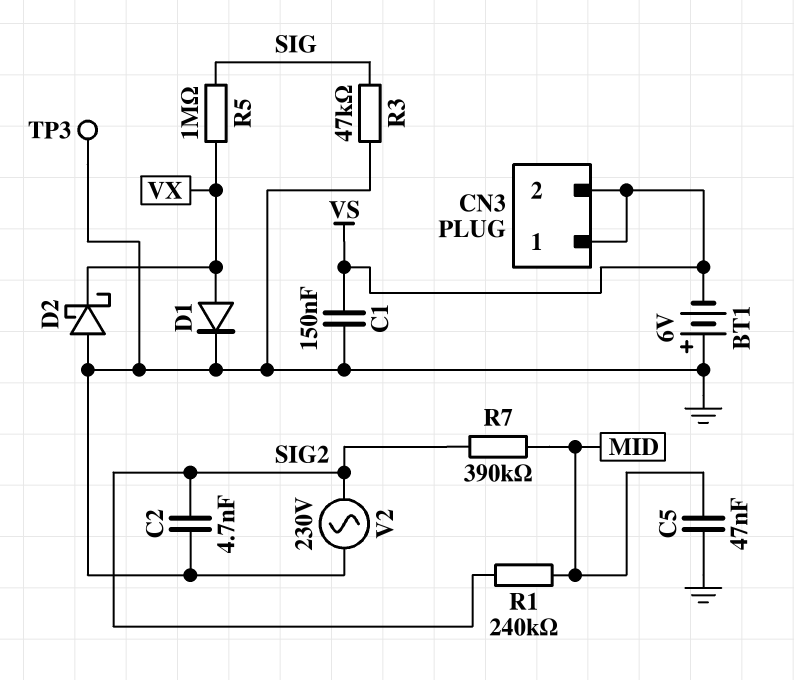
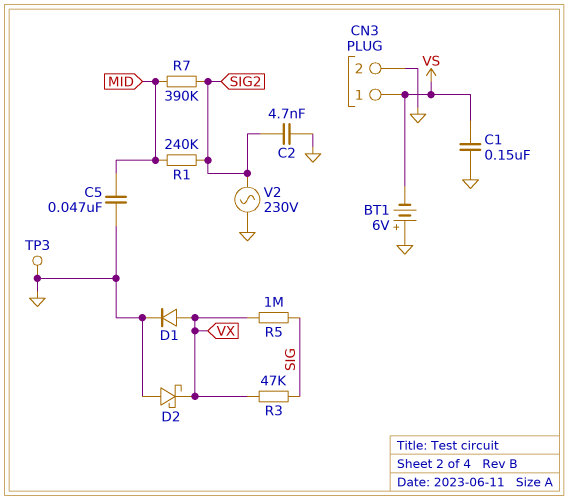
CN3 pin 2: VS -> GND
R3: 47k (GND, SIG) -> 47k (SIG, VX)

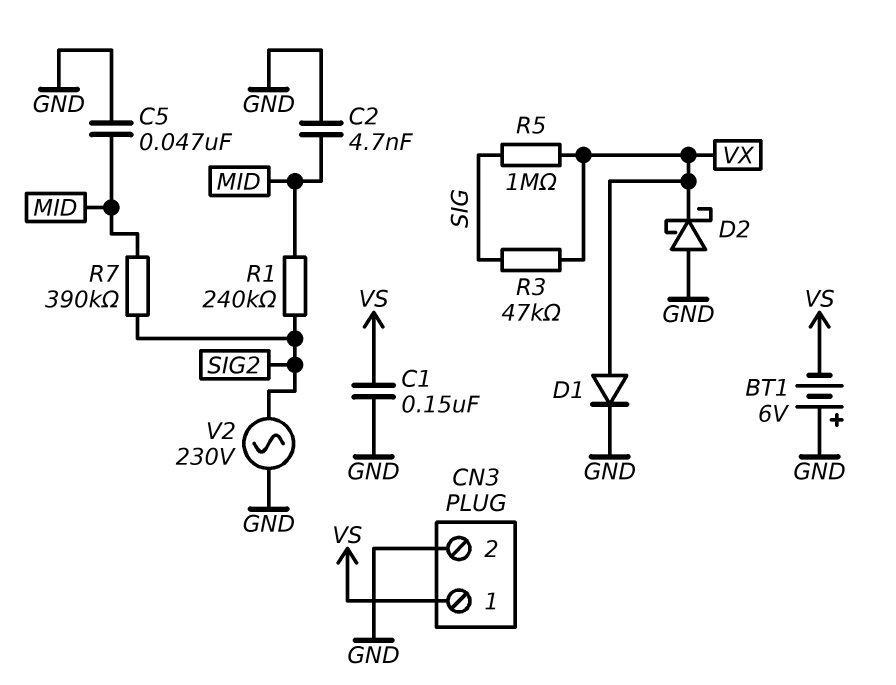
C2: 4.7nF (GND, SIG2) -> 4.7nF (GND, MID)
TP3: test point (GND) -> none

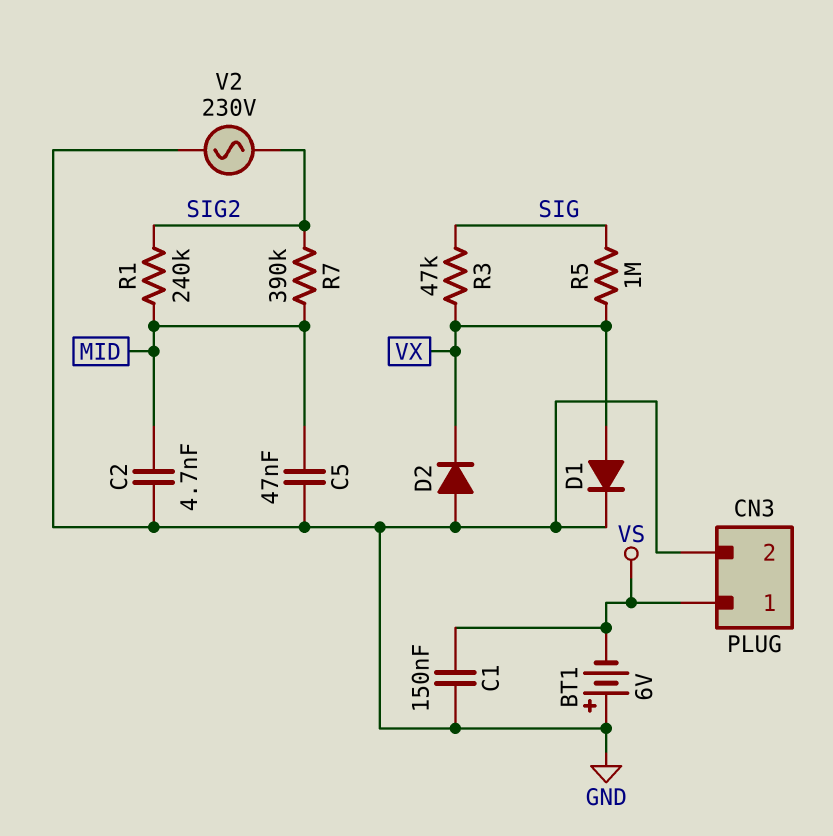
D2: schottky (A GND, K VX) -> diode (A GND, K VX)

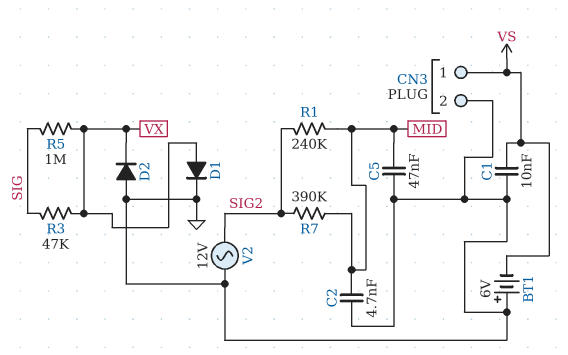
C1: 150nF (GND, VS) -> 10nF (GND, VS)
V2: AC 230V (GND, SIG2) -> AC 12V (GND, SIG2)

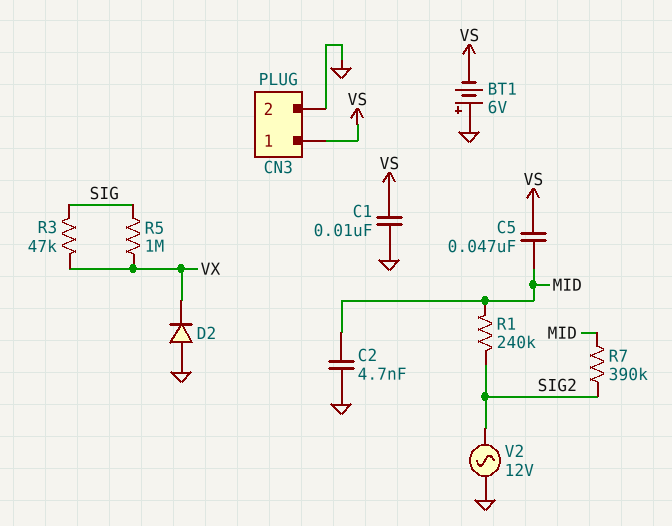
C5: 47nF (GND, MID) -> 47nF (MID, VS)
D1: diode (A VX, K GND) -> none

